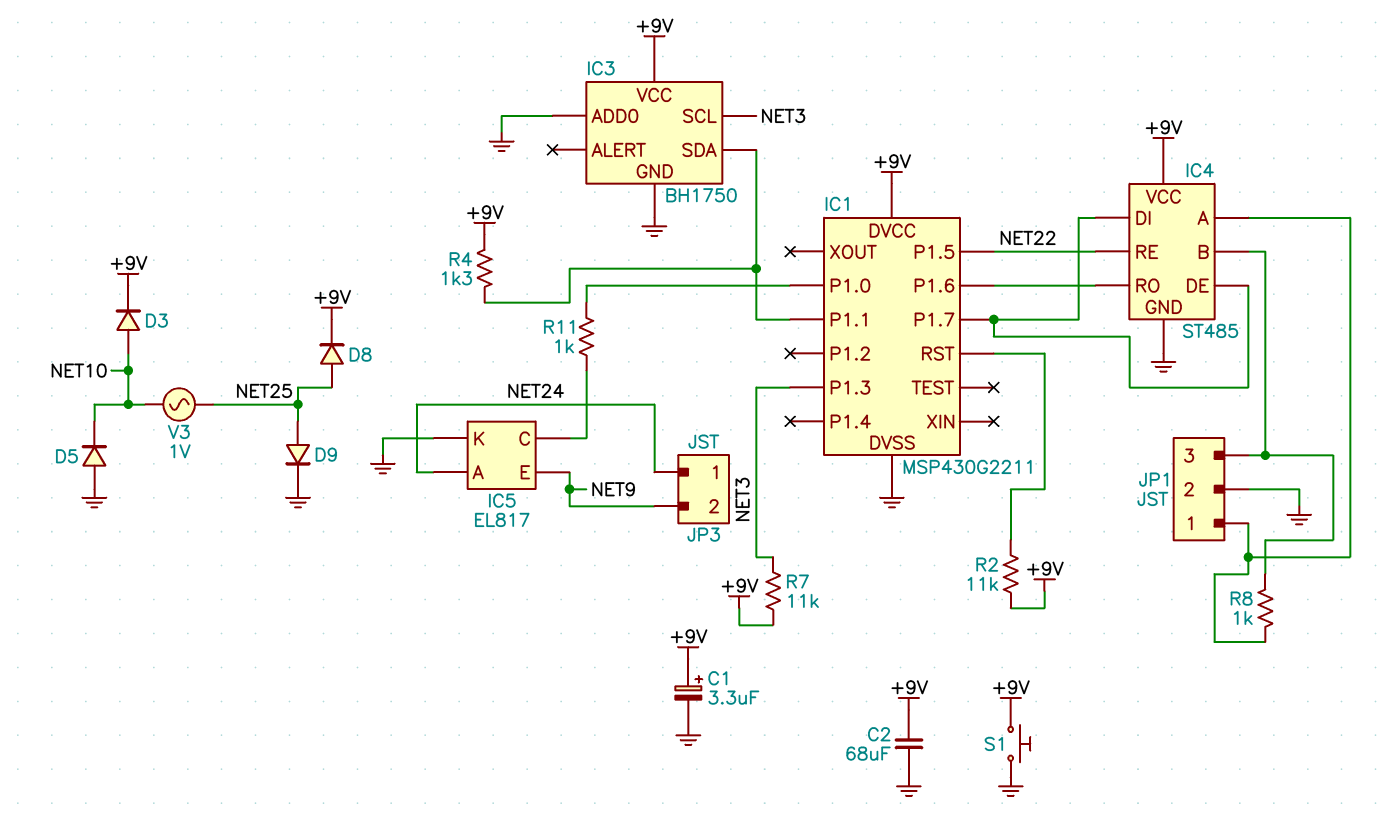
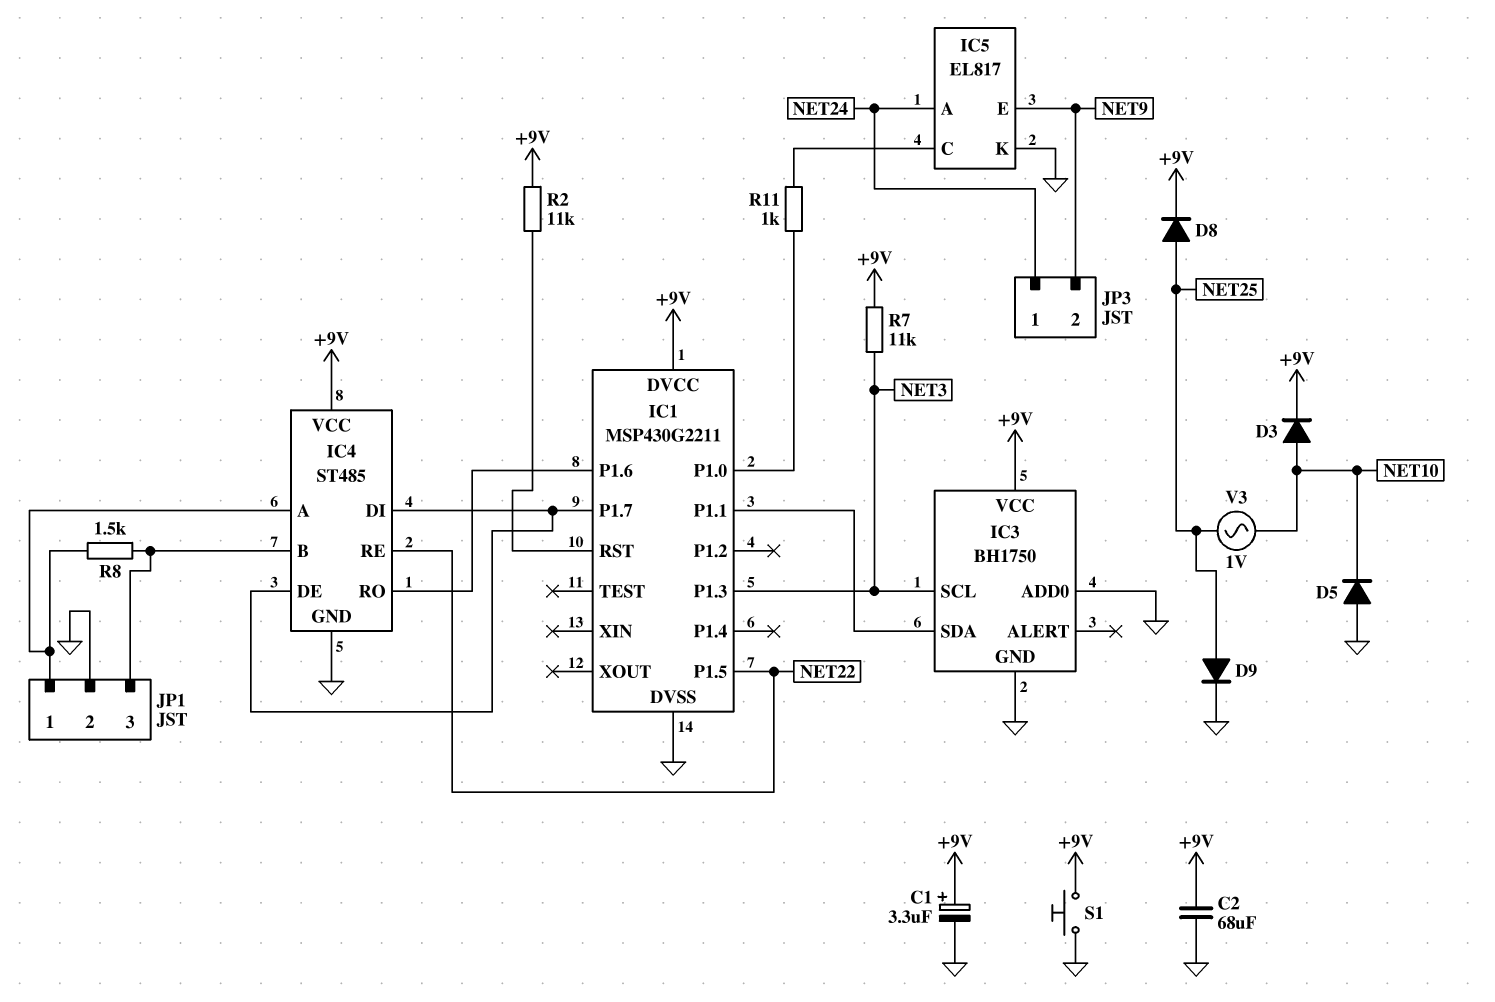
R4: 1.3k (+9V, IC1/P1.1) -> none
R8: 1k (IC4/A, IC4/B) -> 1.5k (IC4/A, IC4/B)

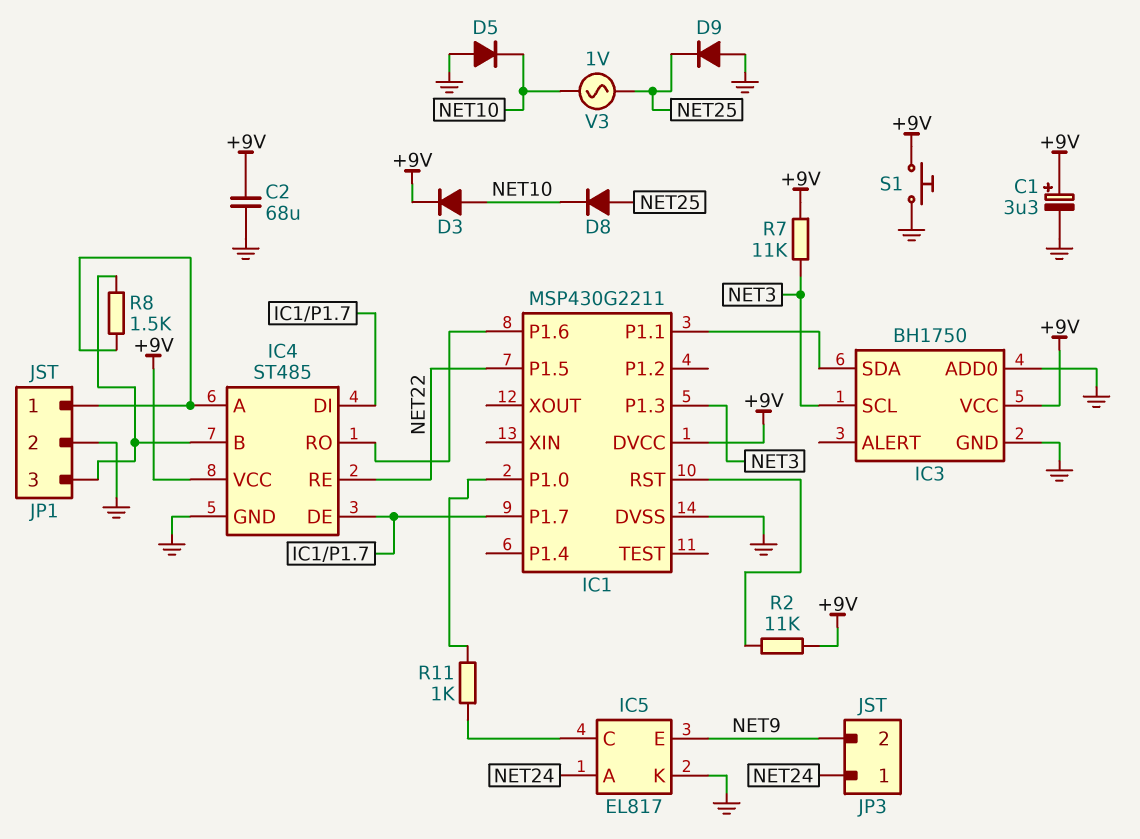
D8: diode (A NET25, K +9V) -> diode (A NET25, K NET10)
D9: diode (A NET25, K GND) -> diode (A GND, K NET25)

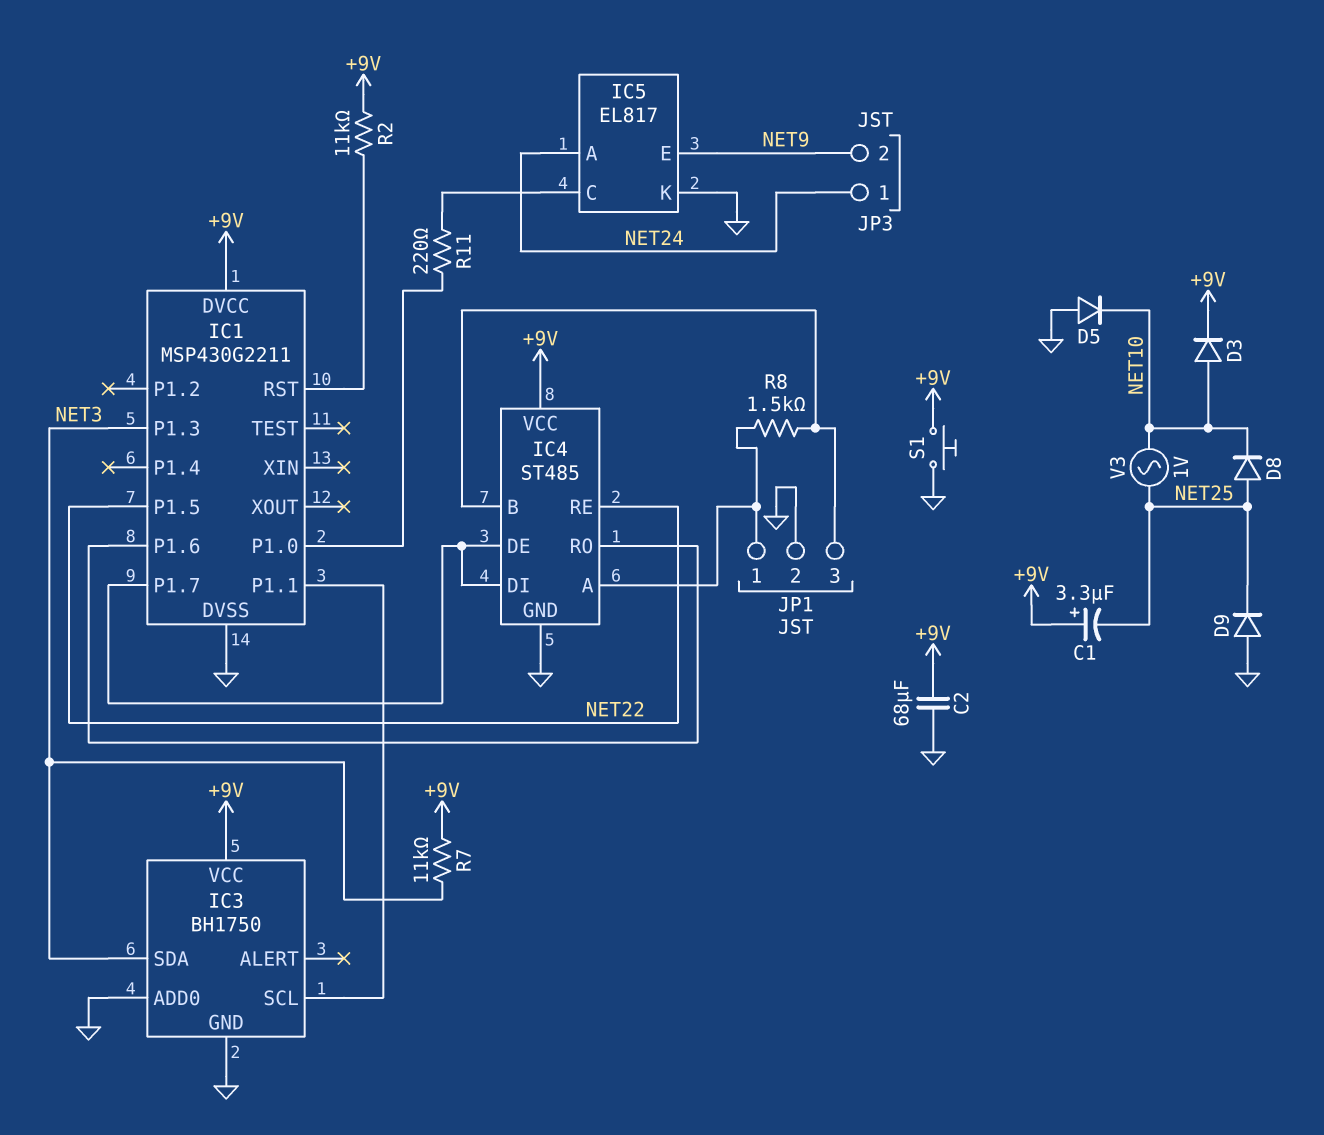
C1: 3.3uF (plus +9V, minus GND) -> 3.3uF (plus +9V, minus NET25)
IC3 pin SCL: NET3 -> IC1/P1.1
IC3 pin SDA: IC1/P1.1 -> NET3
R11: 1k (IC1/P1.0, IC5/C) -> 220 (IC1/P1.0, IC5/C)

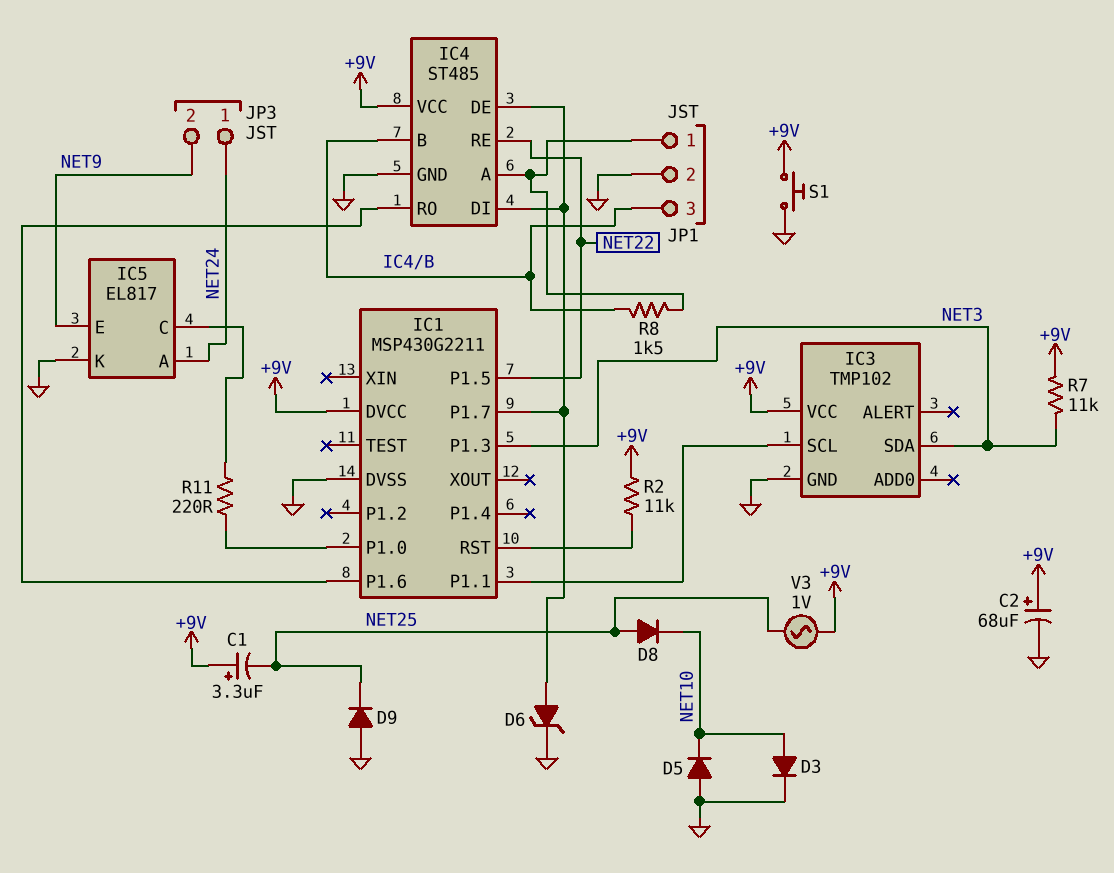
C2: 68uF (+9V, GND) -> 68uF (plus +9V, minus GND)
D3: diode (A NET10, K +9V) -> diode (A NET10, K GND)
D6: none -> zener (A IC1/P1.7, K GND)
IC3: BH1750 -> TMP102
IC3 pin ADD0: GND -> none
V3: AC 1V (NET10, NET25) -> AC 1V (+9V, NET25)

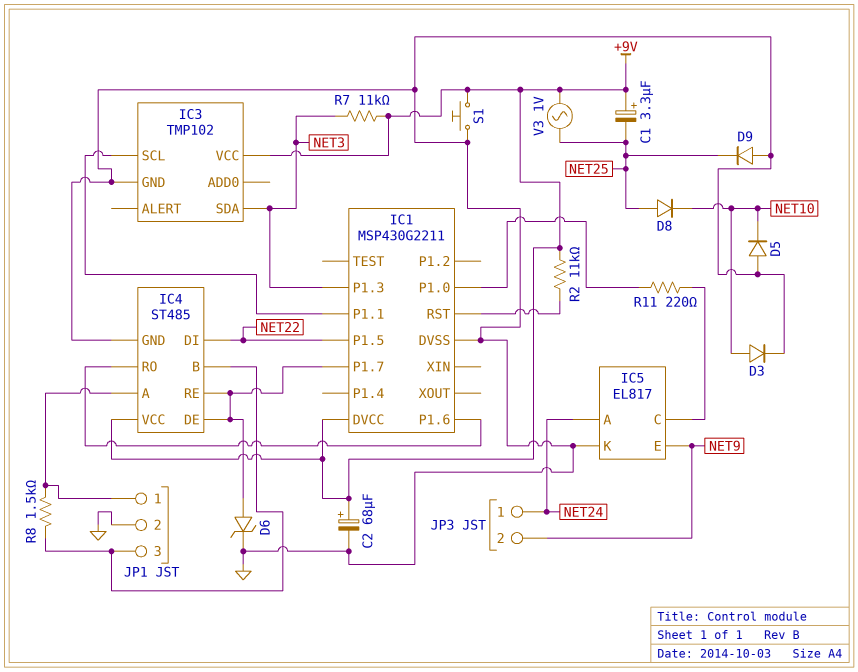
IC4 pin DI: IC1/P1.7 -> NET22
IC4 pin RE: NET22 -> IC1/P1.7

